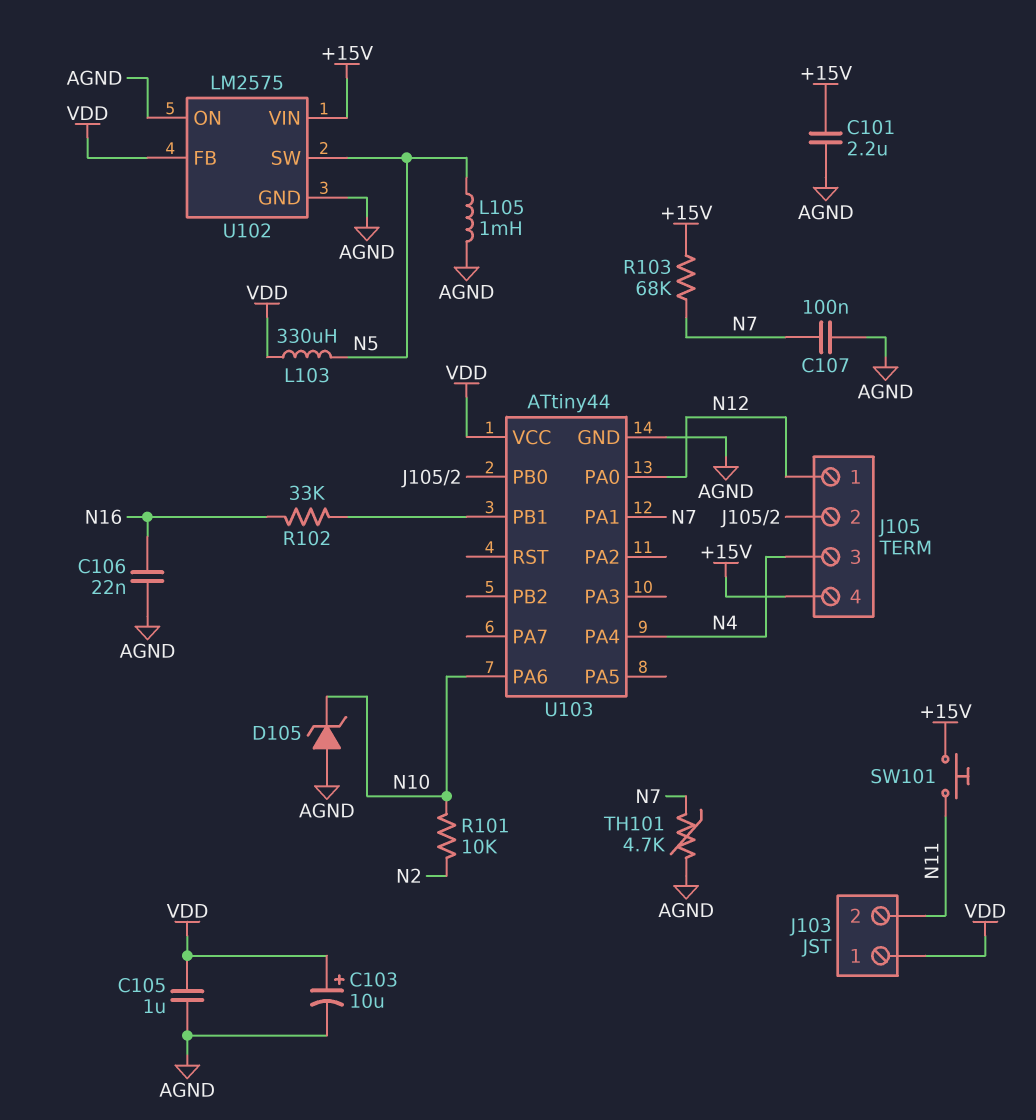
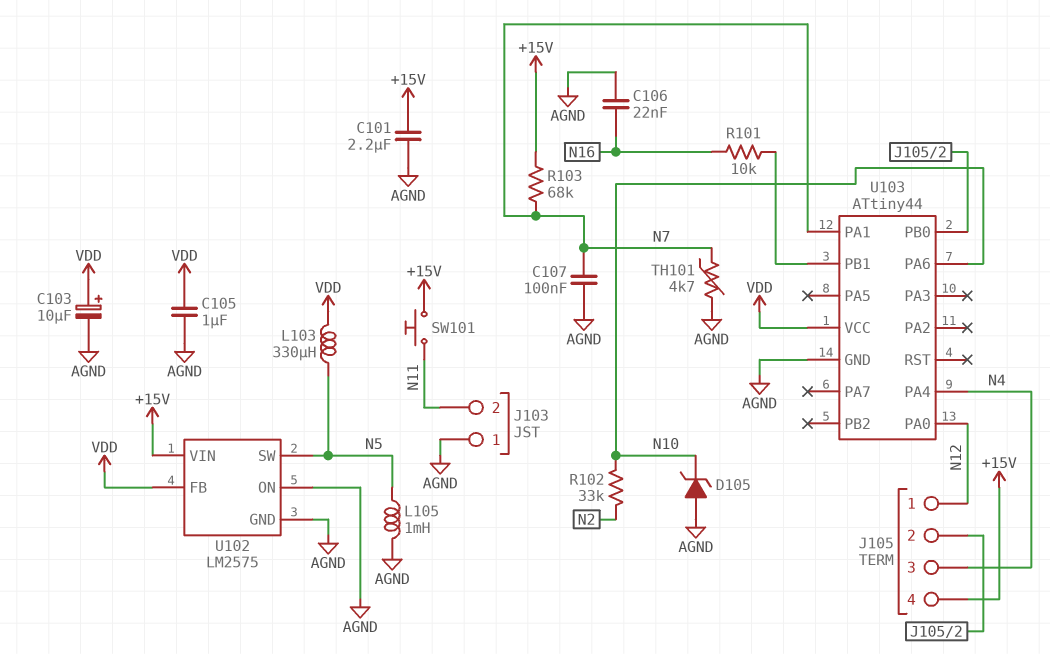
J103 pin 1: VDD -> AGND
R101: 10k (N2, N10) -> 10k (N16, U103/PB1)
R102: 33k (N16, U103/PB1) -> 33k (N2, N10)

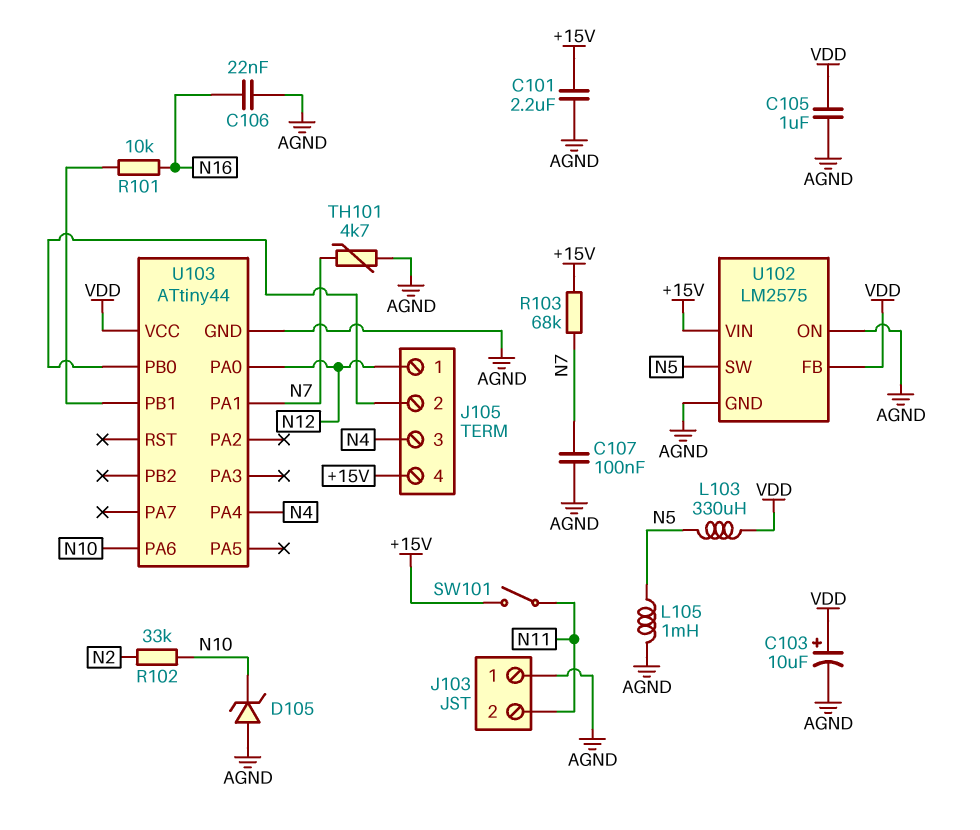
SW101: button (+15V, N11) -> switch (+15V, N11)

